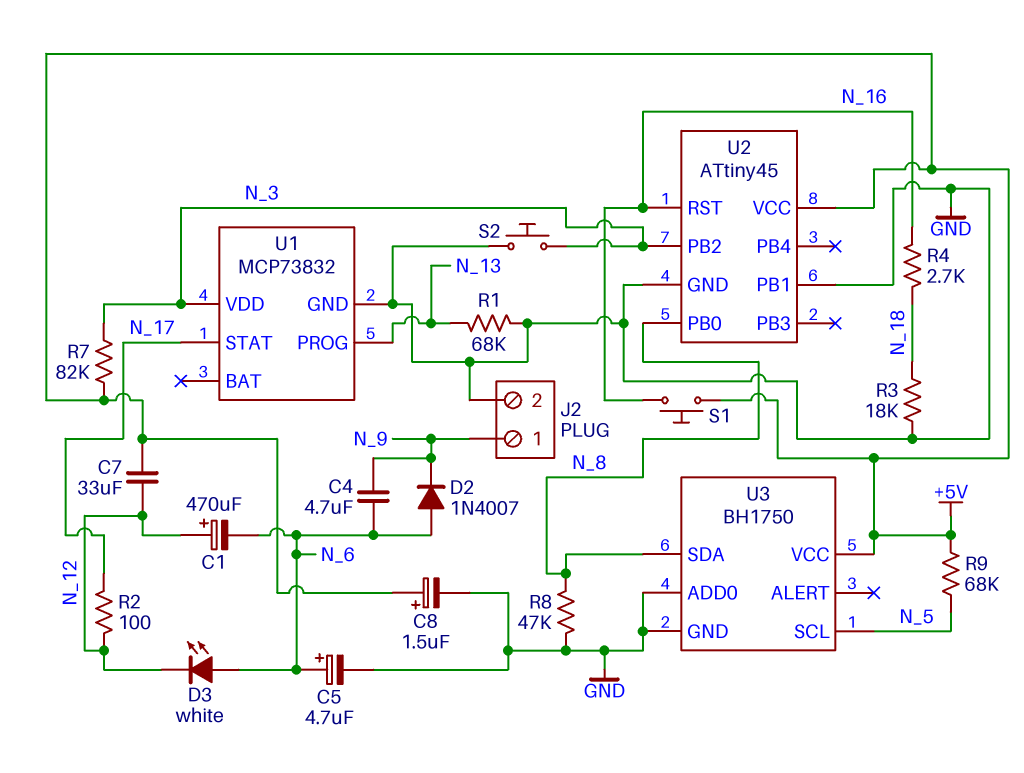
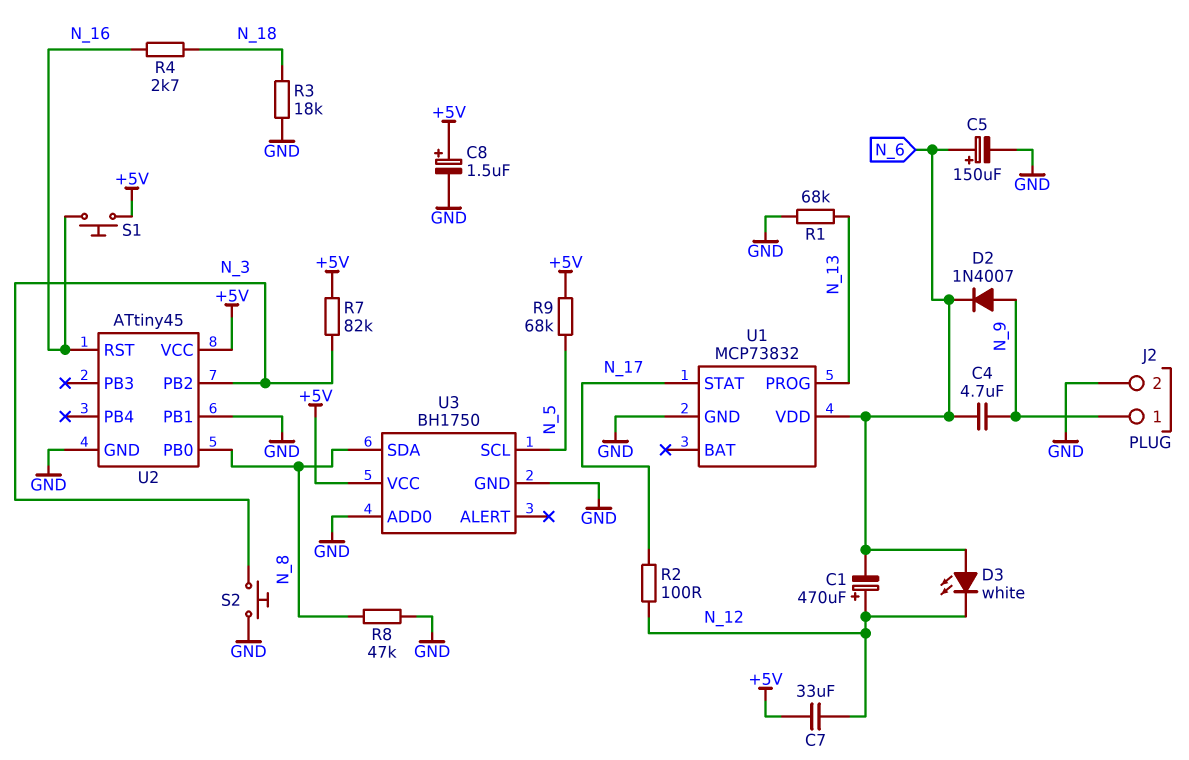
C5: 4.7uF (plus N_6, minus GND) -> 150uF (plus N_6, minus GND)
D2: diode 1N4007 (A N_6, K N_9) -> diode 1N4007 (A N_9, K N_6)
U1 pin VDD: N_3 -> N_6

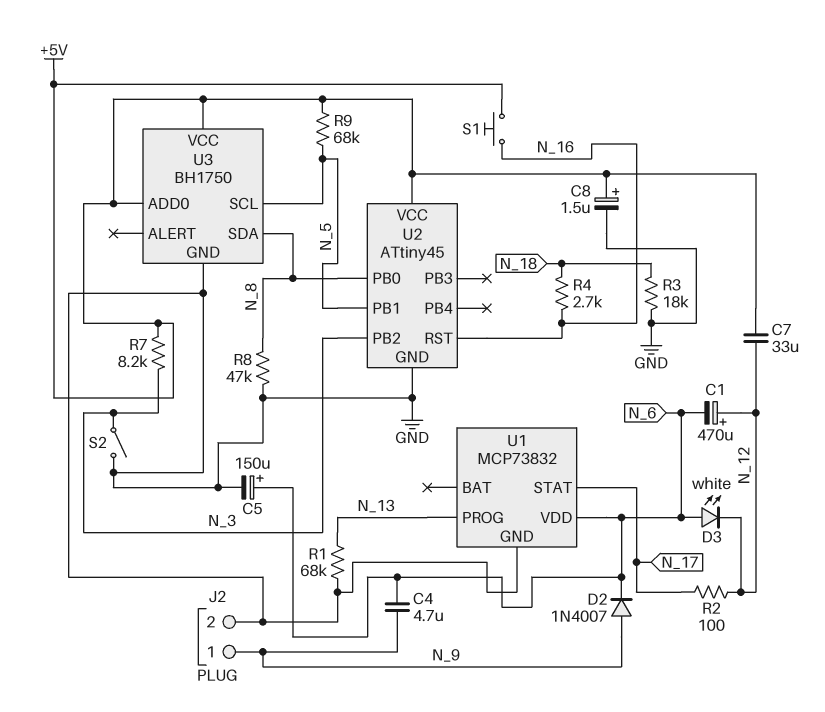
R7: 82k (+5V, N_3) -> 8.2k (+5V, N_3)
S2: button (GND, N_3) -> switch (GND, N_3)
U2 pin PB1: GND -> N_5
U3 pin ADD0: GND -> +5V

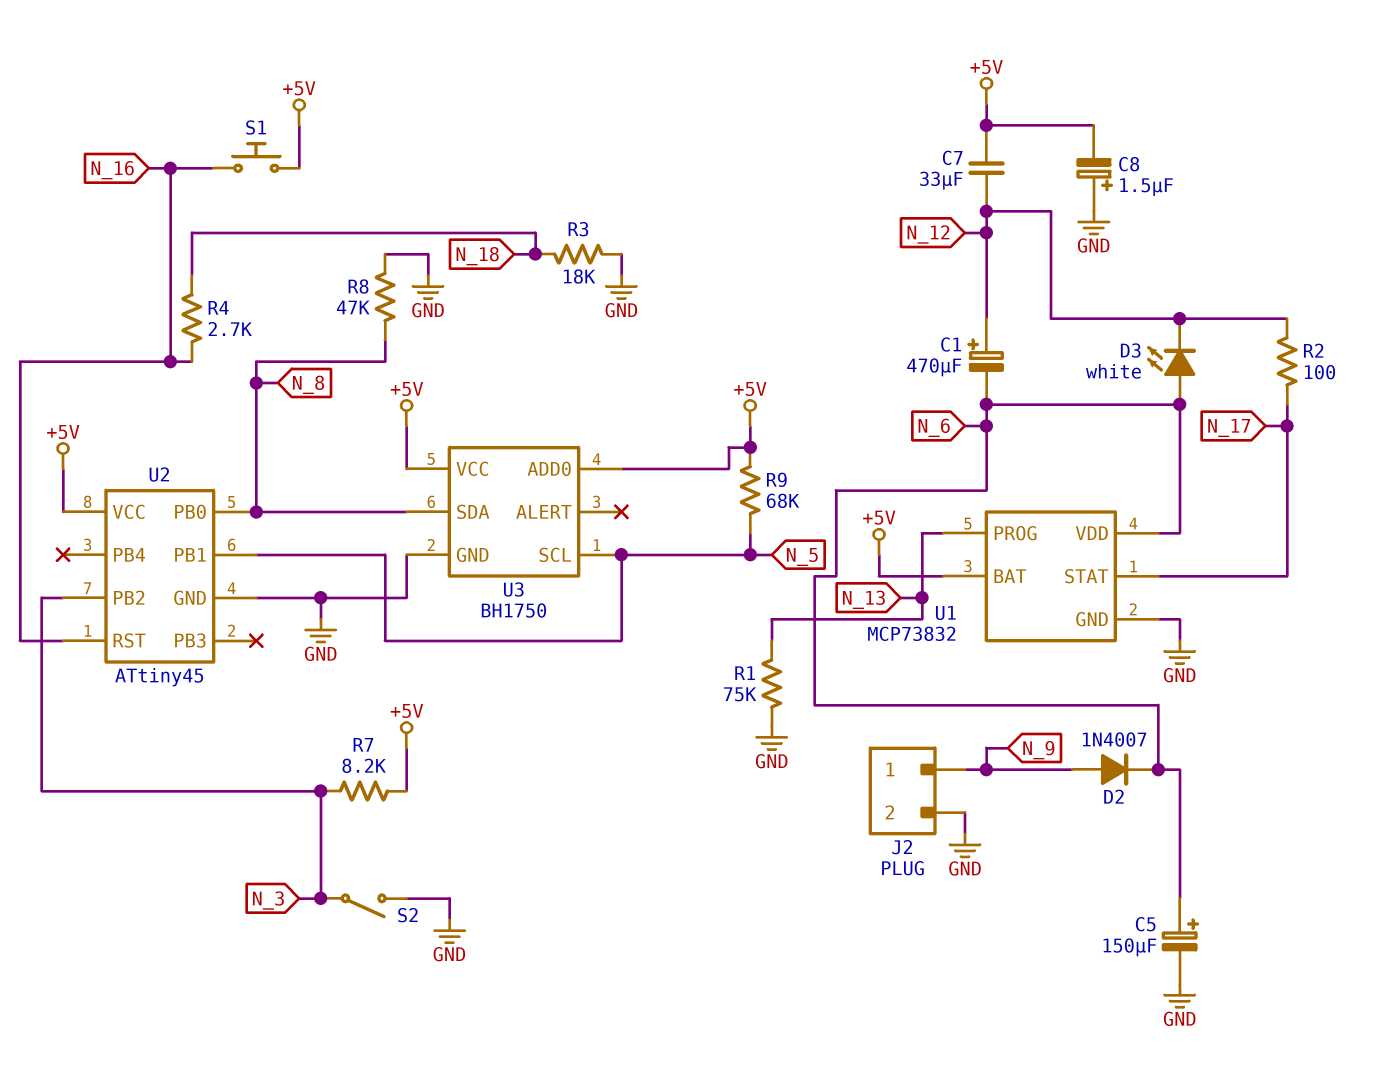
C4: 4.7uF (N_6, N_9) -> none
C8: 1.5uF (plus +5V, minus GND) -> 1.5uF (plus GND, minus +5V)
R1: 68k (GND, N_13) -> 75k (GND, N_13)
U1 pin BAT: none -> +5V

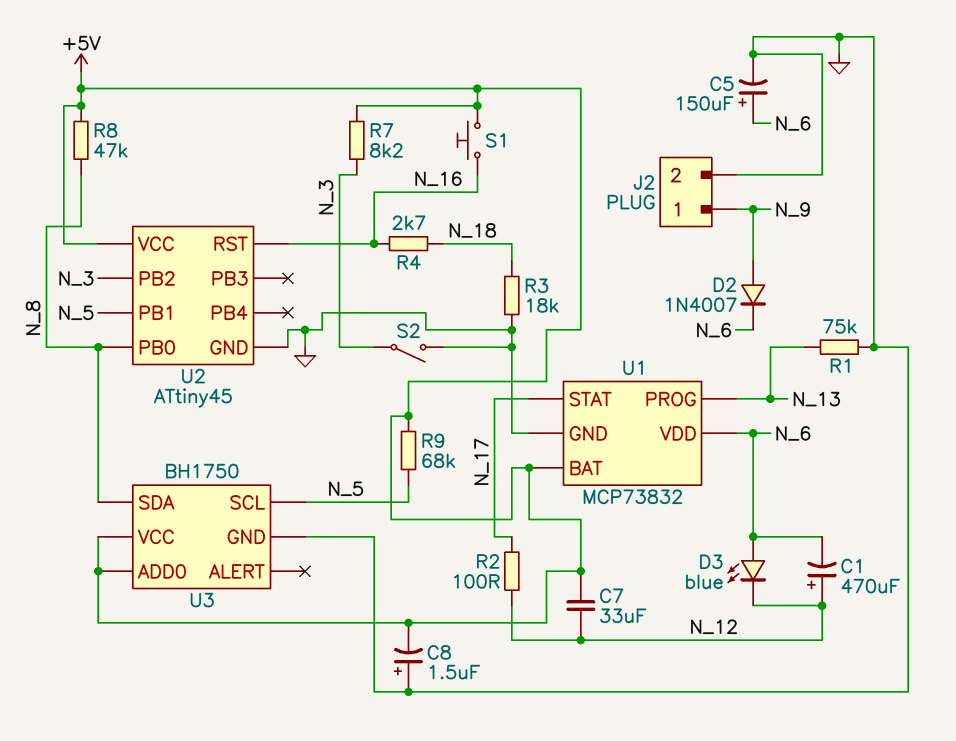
D3: LED white (A N_6, K N_12) -> LED blue (A N_6, K N_12)
R8: 47k (GND, N_8) -> 47k (+5V, N_8)

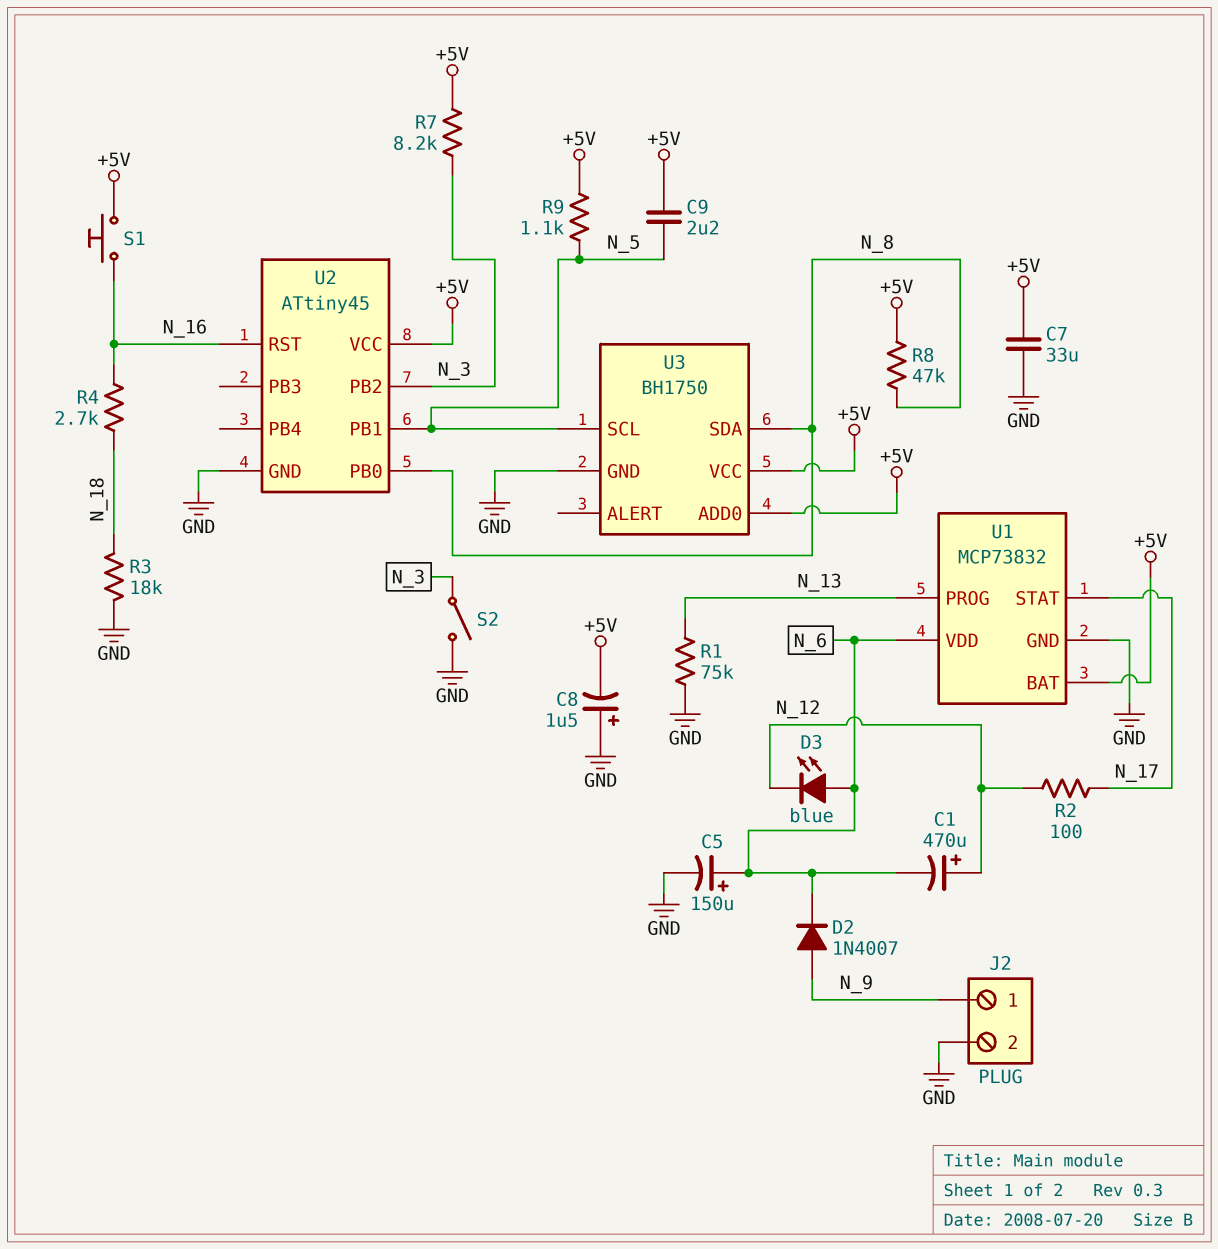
C7: 33uF (+5V, N_12) -> 33uF (+5V, GND)
C9: none -> 2.2uF (+5V, N_5)
R9: 68k (+5V, N_5) -> 1.1k (+5V, N_5)

